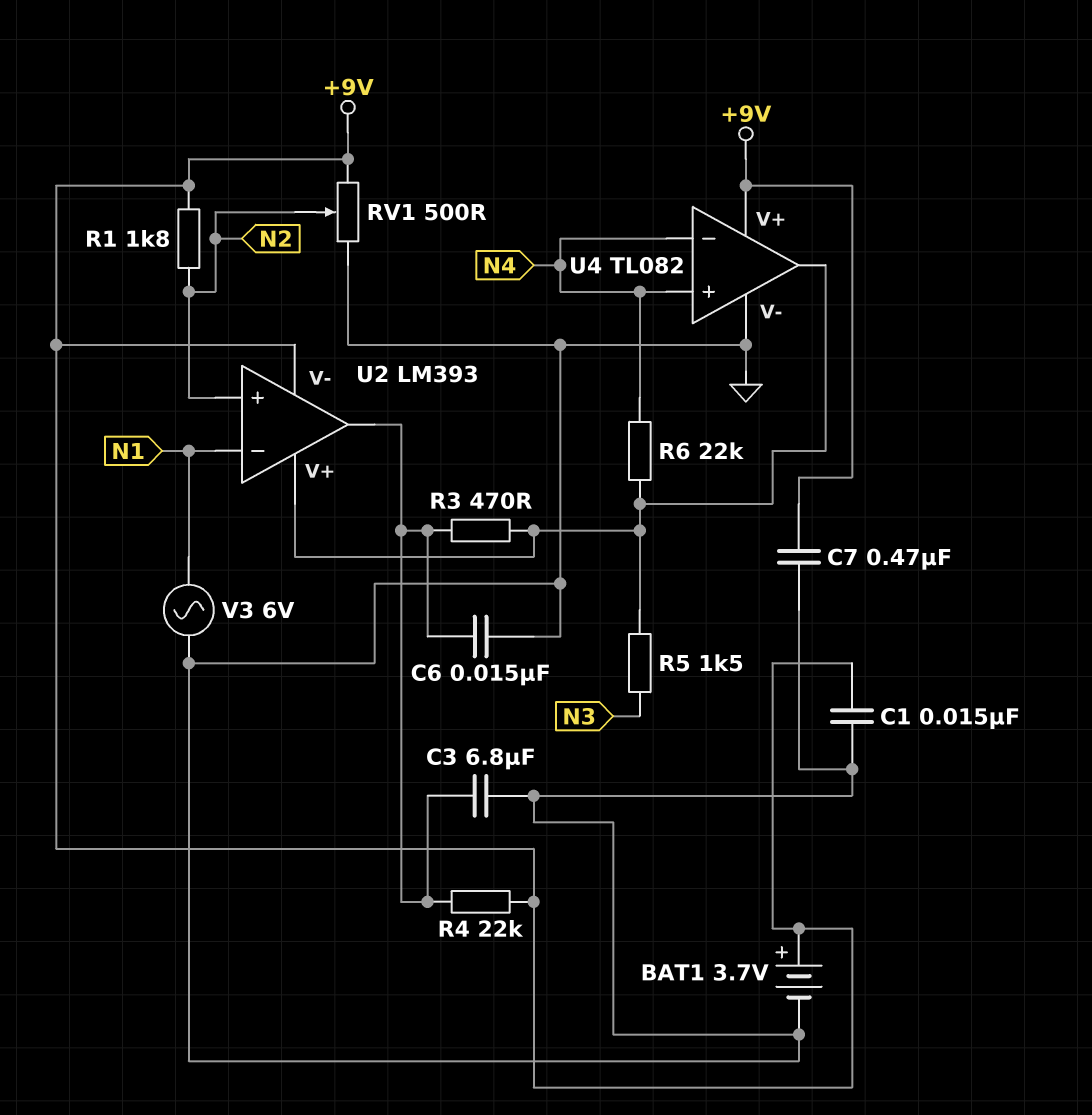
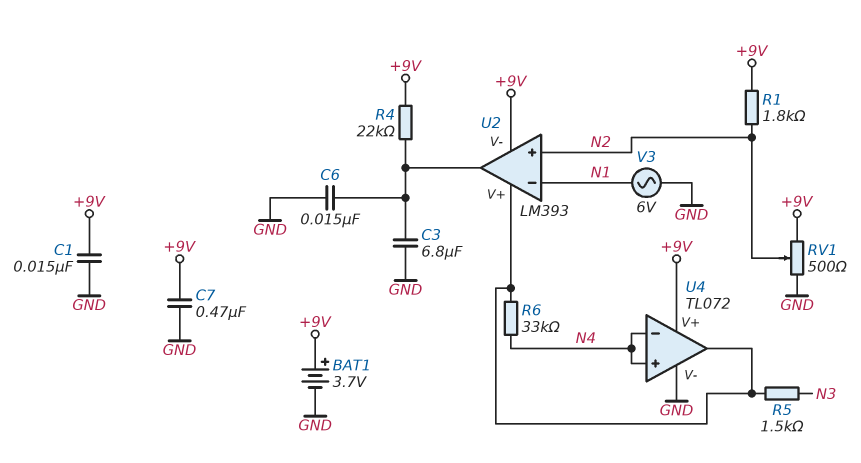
R3: 470 (U2/V+, U2/out) -> none
R6: 22k (N4, U2/V+) -> 33k (N4, U2/V+)
U4: TL082 -> TL072

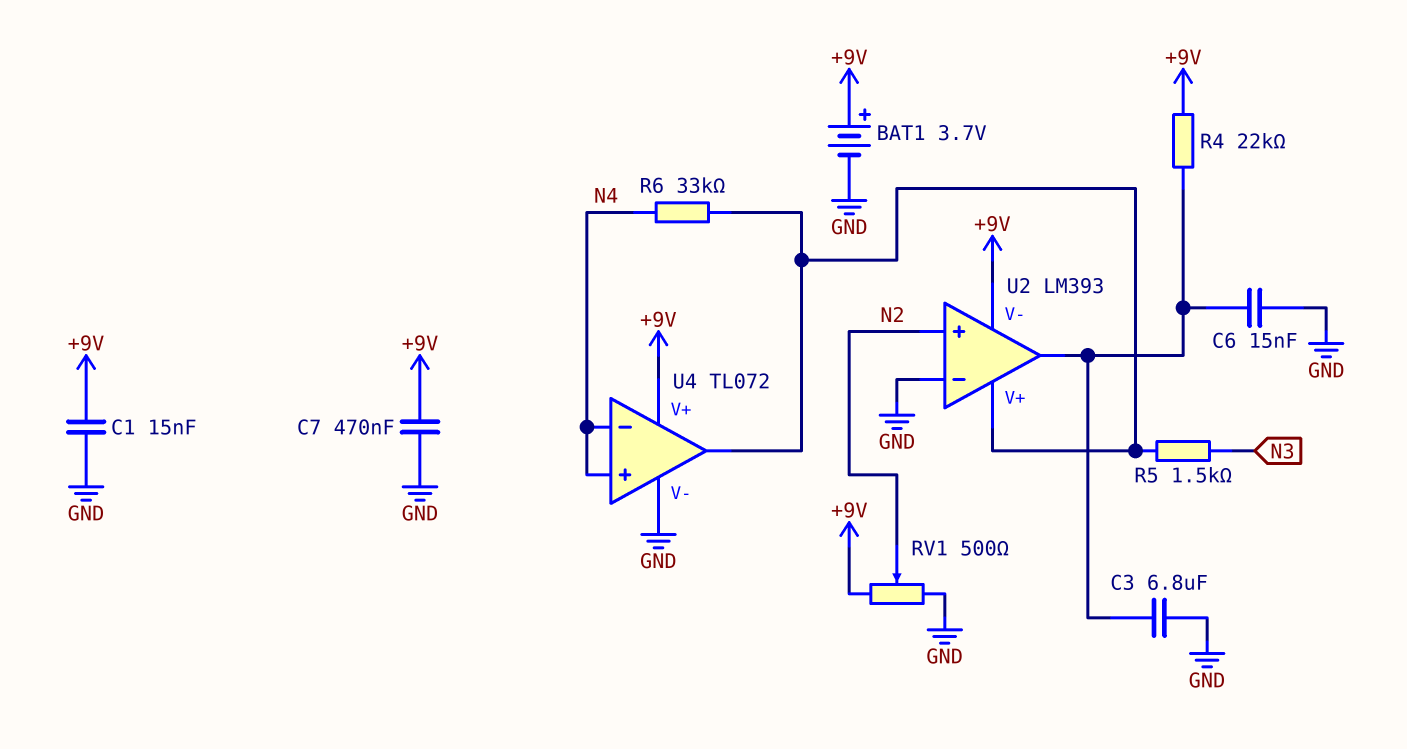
R1: 1.8k (+9V, N2) -> none
U2 pin in-: N1 -> GND
V3: AC 6V (GND, N1) -> none

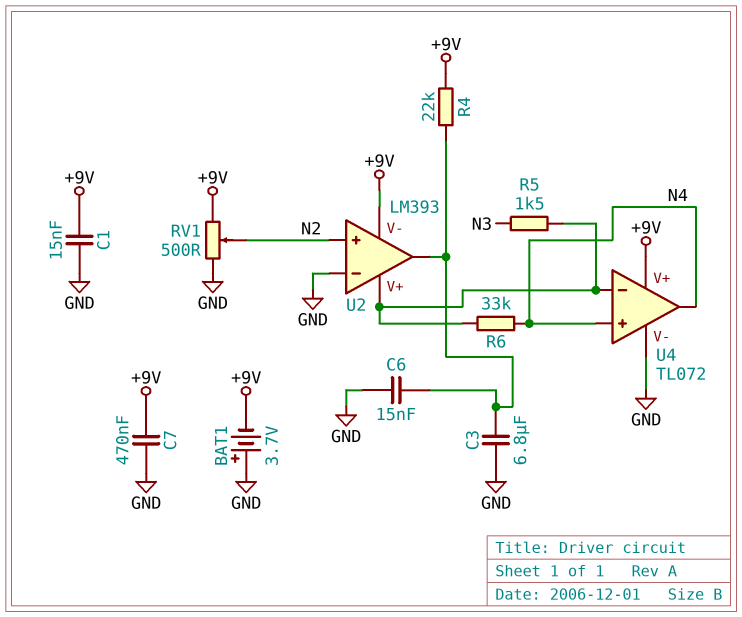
BAT1: 3.7V (plus +9V, minus GND) -> 3.7V (plus GND, minus +9V)
U4 pin in-: N4 -> U2/V+
U4 pin out: U2/V+ -> N4

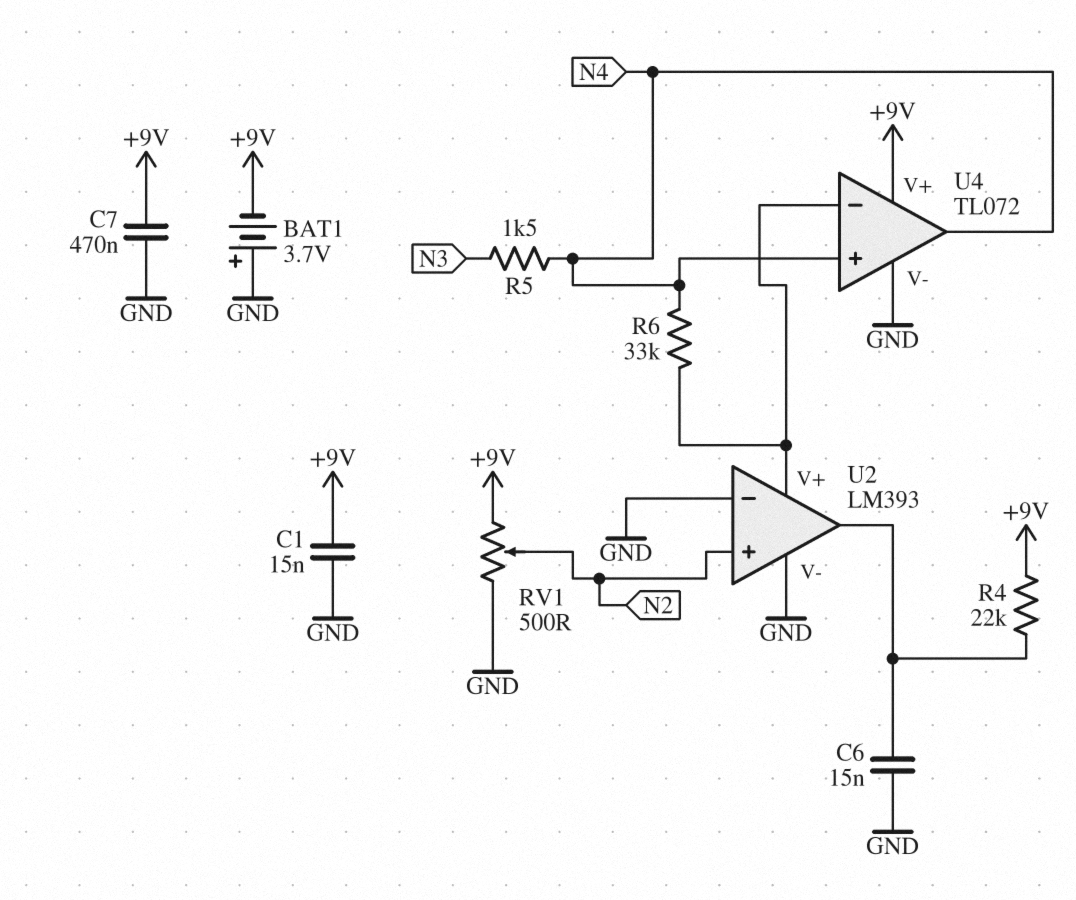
C3: 6.8uF (GND, U2/out) -> none
R5: 1.5k (N3, U2/V+) -> 1.5k (N3, N4)
U2 pin V-: +9V -> GND

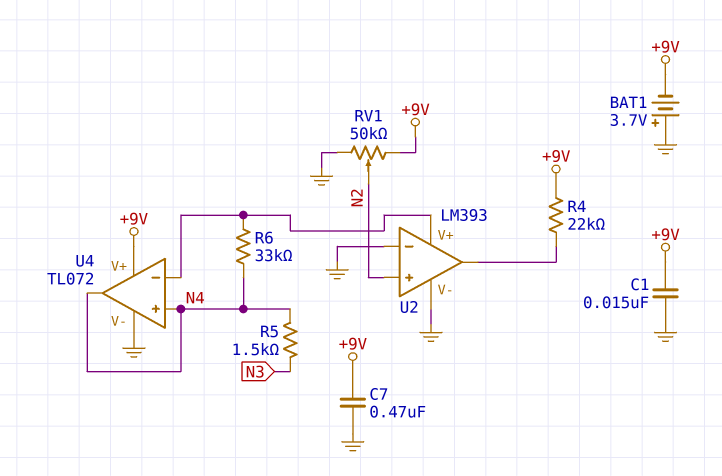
C6: 15nF (GND, U2/out) -> none
RV1: 500 (+9V, GND, wiper N2) -> 50k (+9V, GND, wiper N2)

